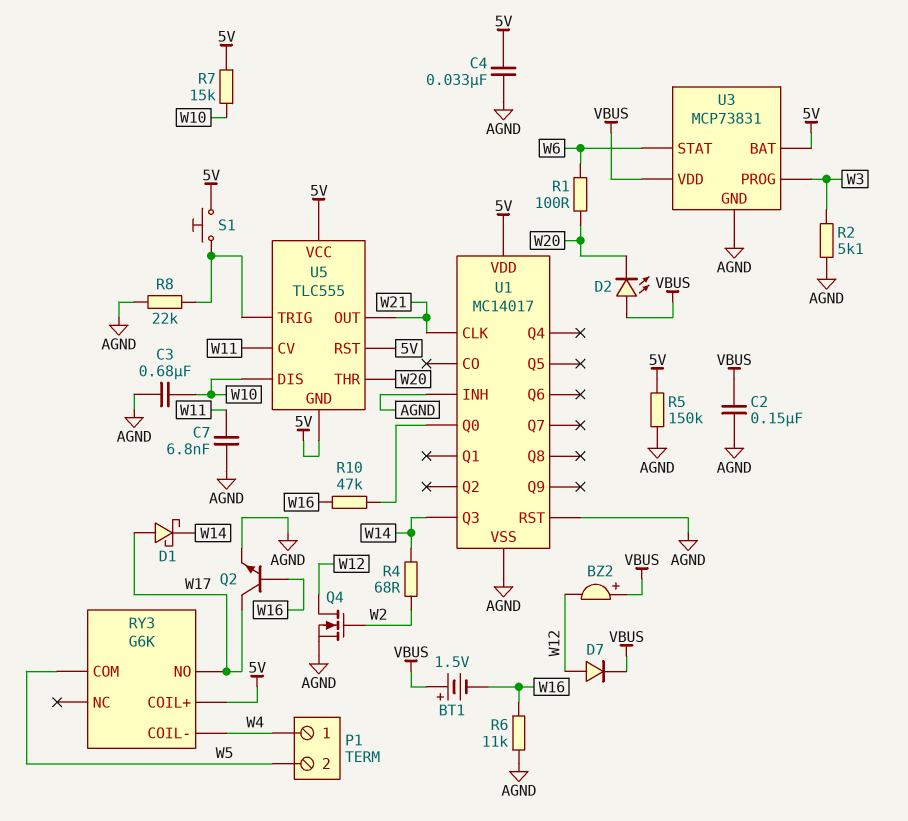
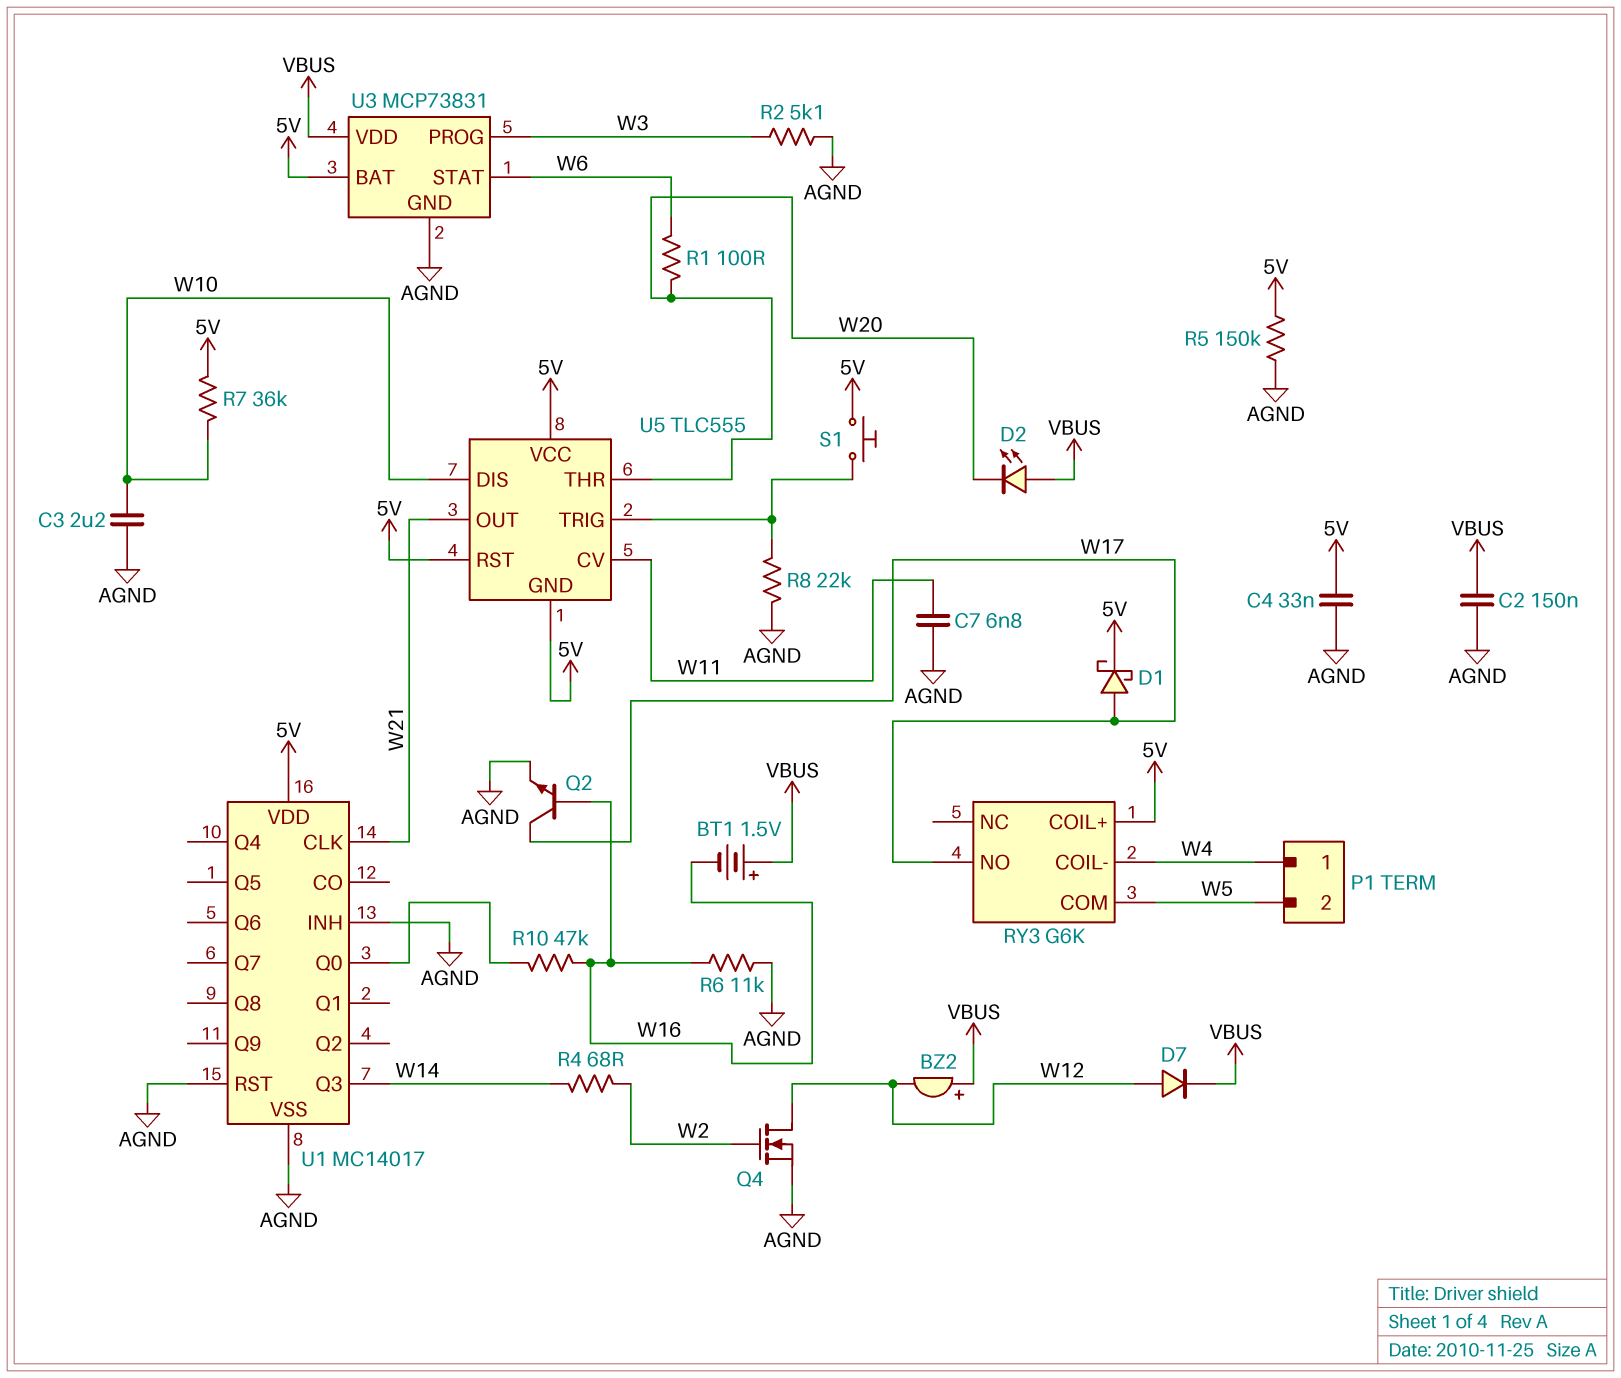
C3: 680nF (AGND, W10) -> 2.2uF (AGND, W10)
D1: schottky (A W17, K W14) -> schottky (A W17, K 5V)
R7: 15k (5V, W10) -> 36k (5V, W10)

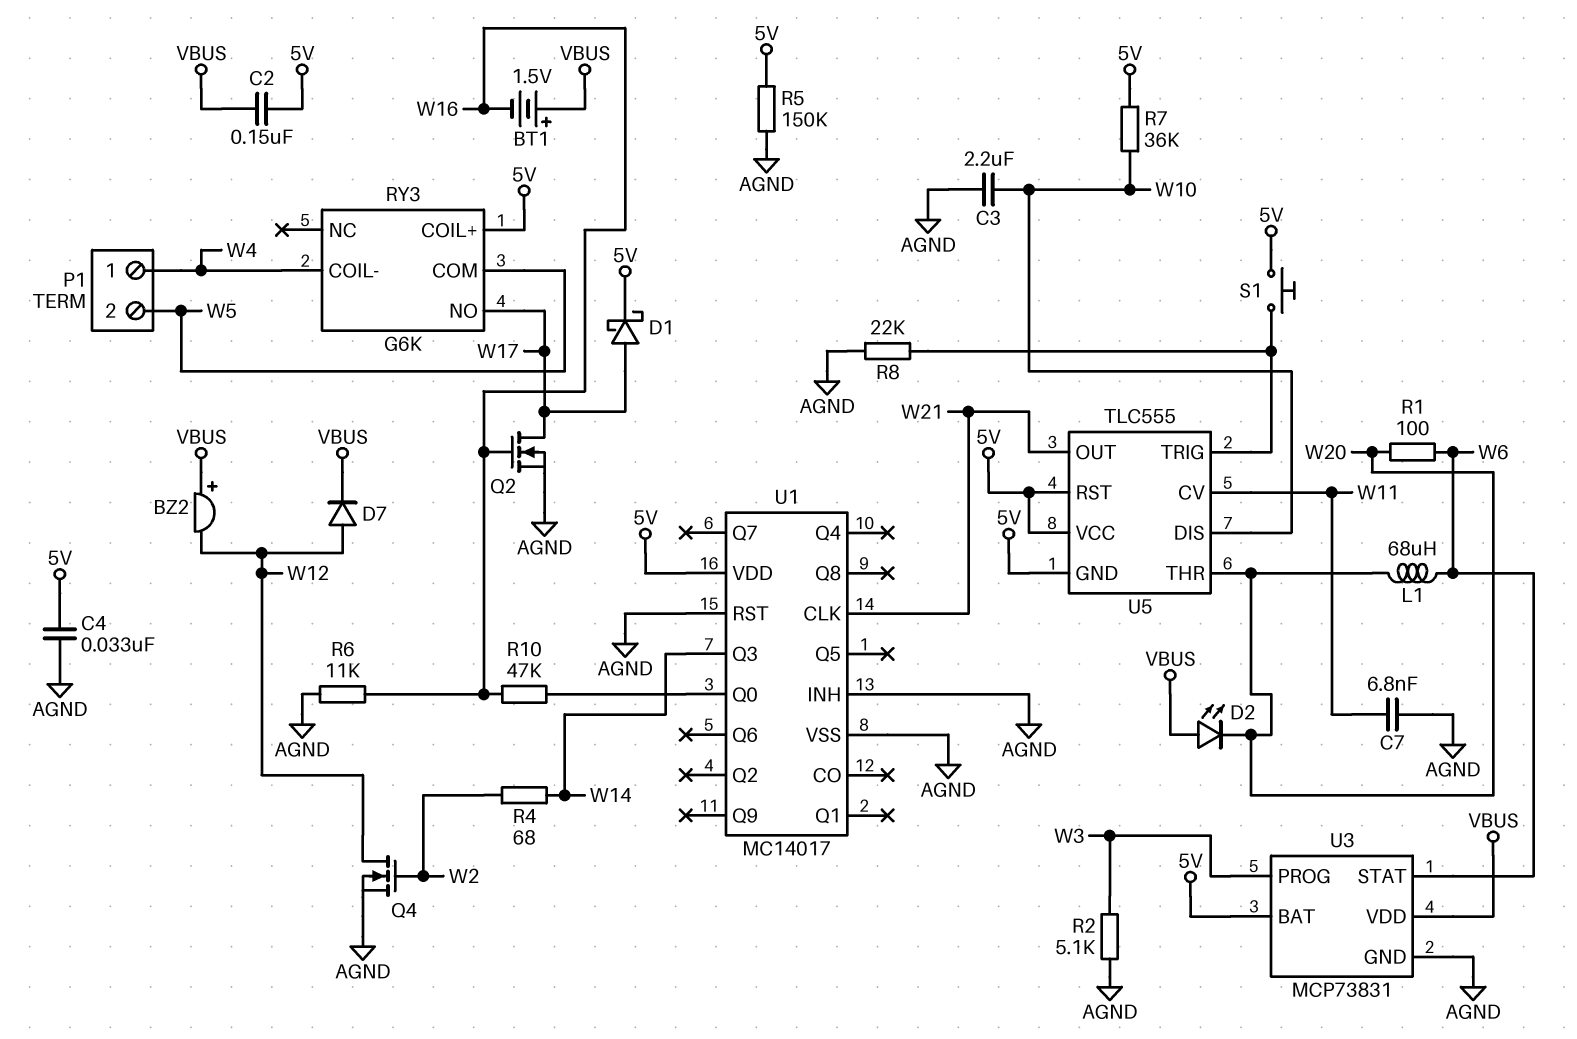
C2: 150nF (AGND, VBUS) -> 150nF (5V, VBUS)
L1: none -> 68uH (W6, W20)
Q2: NPN (B W16, C W17, E AGND) -> NMOS (G W16, D W17, S AGND)

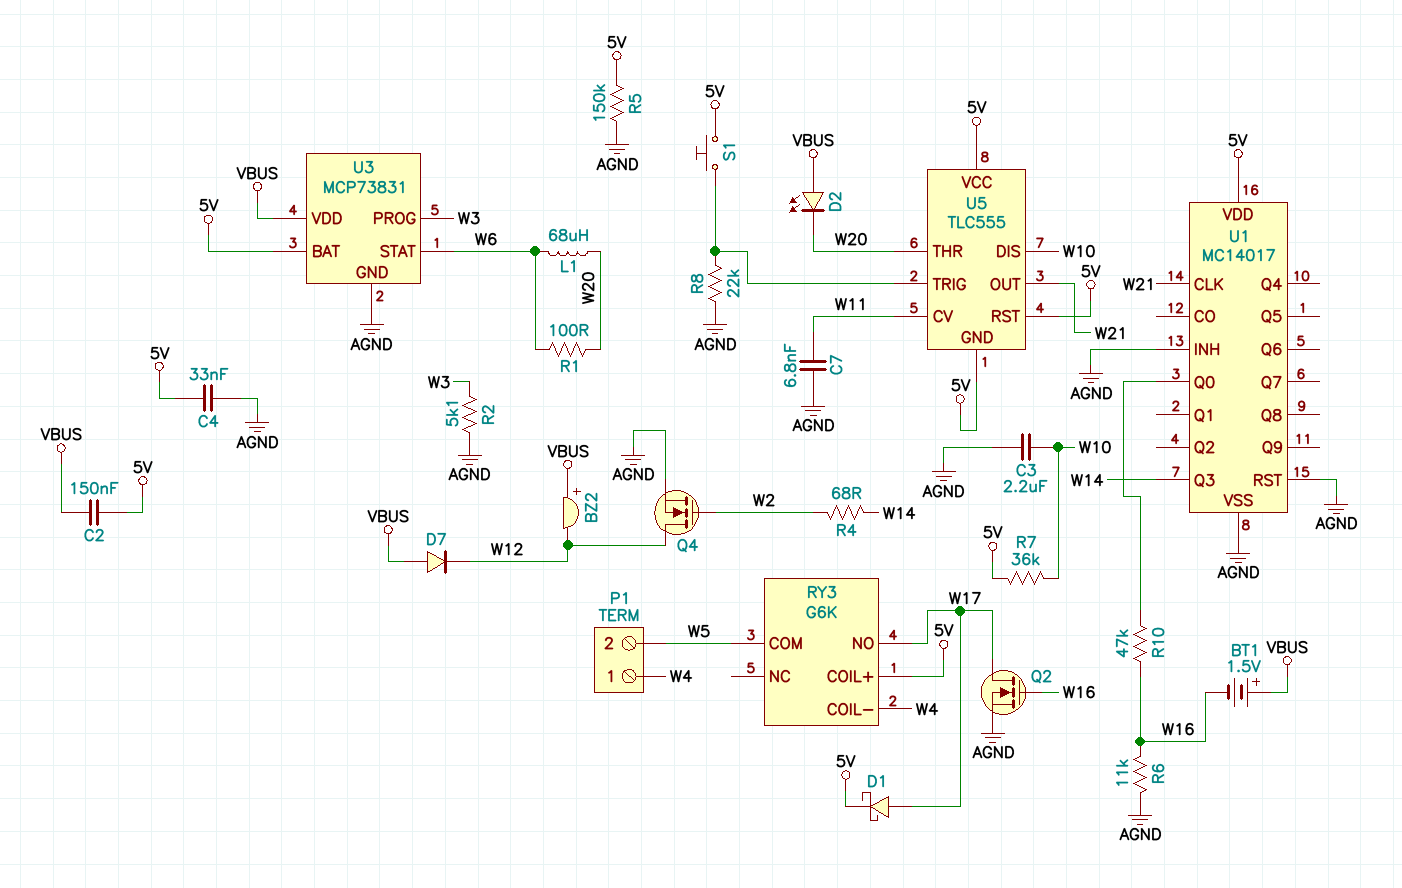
D7: diode (A W12, K VBUS) -> diode (A VBUS, K W12)

